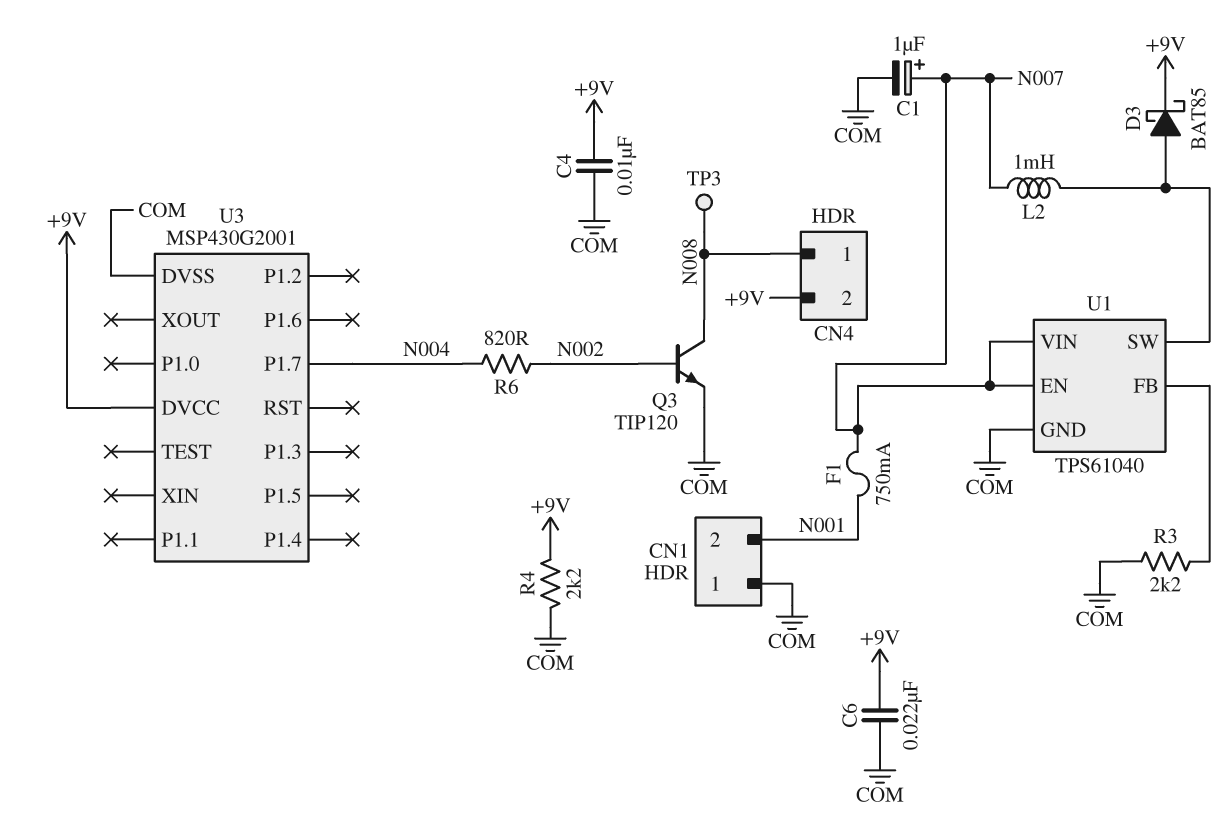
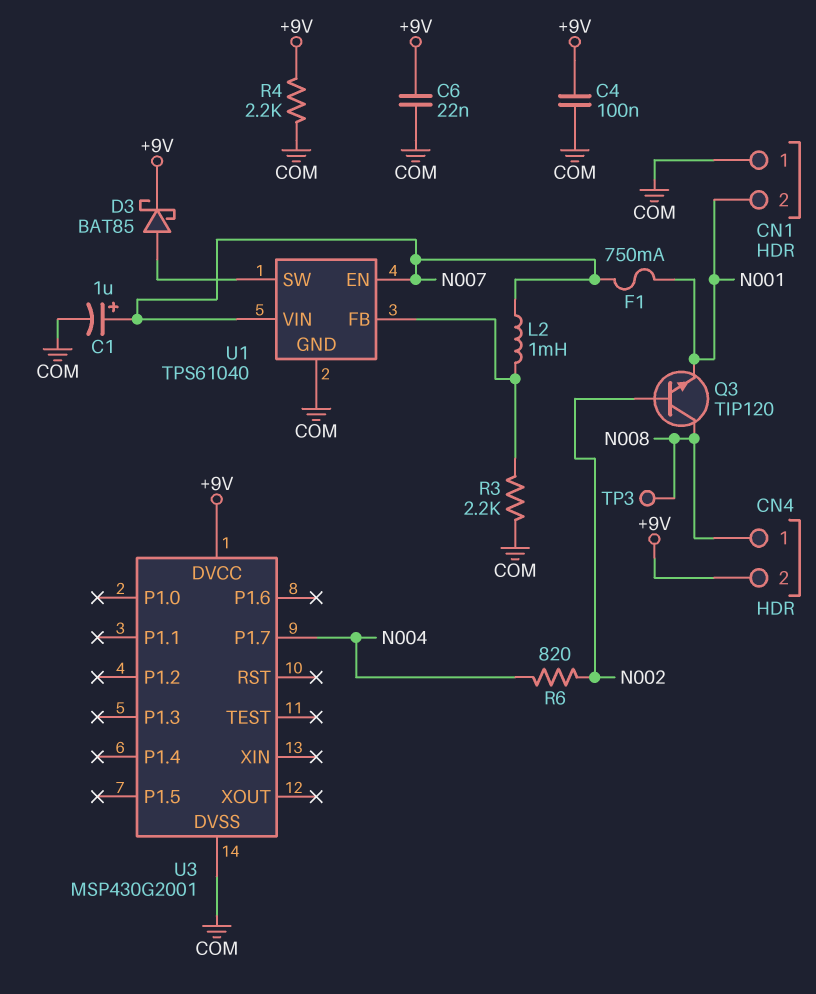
C4: 10nF (+9V, COM) -> 100nF (+9V, COM)
L2: 1mH (N007, U1/SW) -> 1mH (N007, U1/FB)
Q3: NPN TIP120 (B N002, C N008, E COM) -> NPN TIP120 (B N002, C N008, E N001)

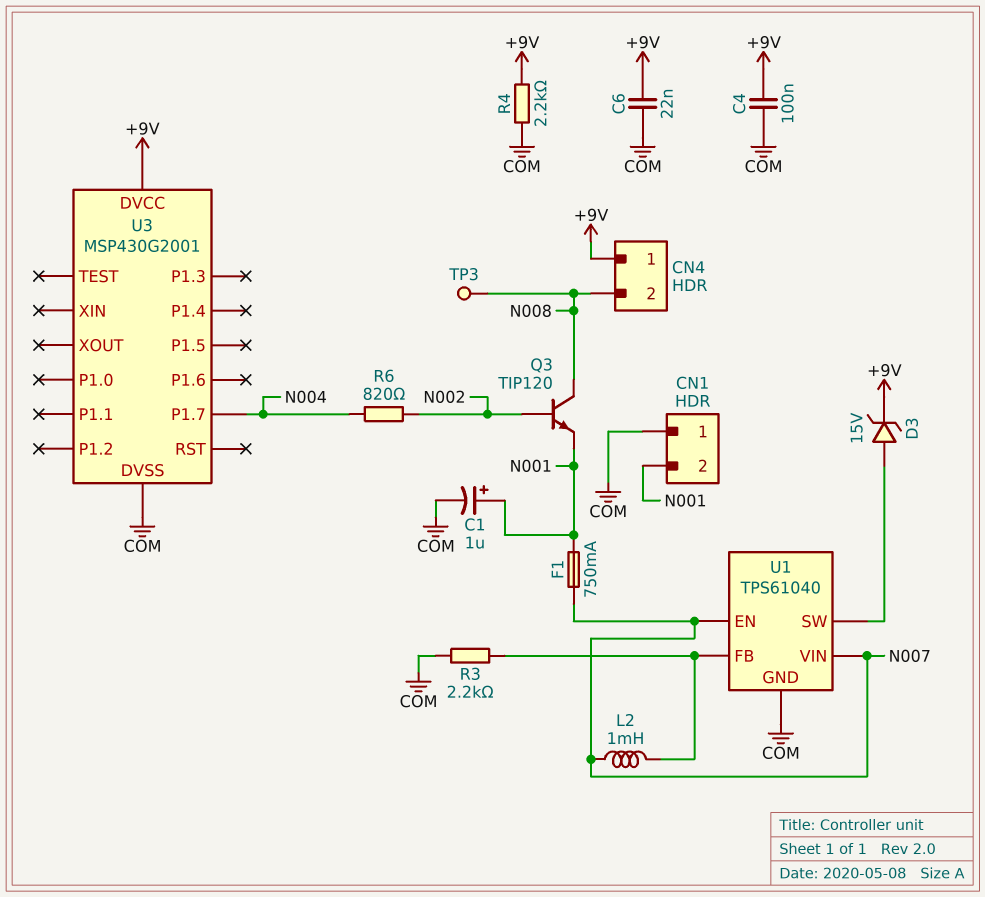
C1: 1uF (plus N007, minus COM) -> 1uF (plus N001, minus COM)
CN4 pin 1: N008 -> +9V
CN4 pin 2: +9V -> N008
D3: schottky BAT85 (A U1/SW, K +9V) -> zener 15V (A U1/SW, K +9V)

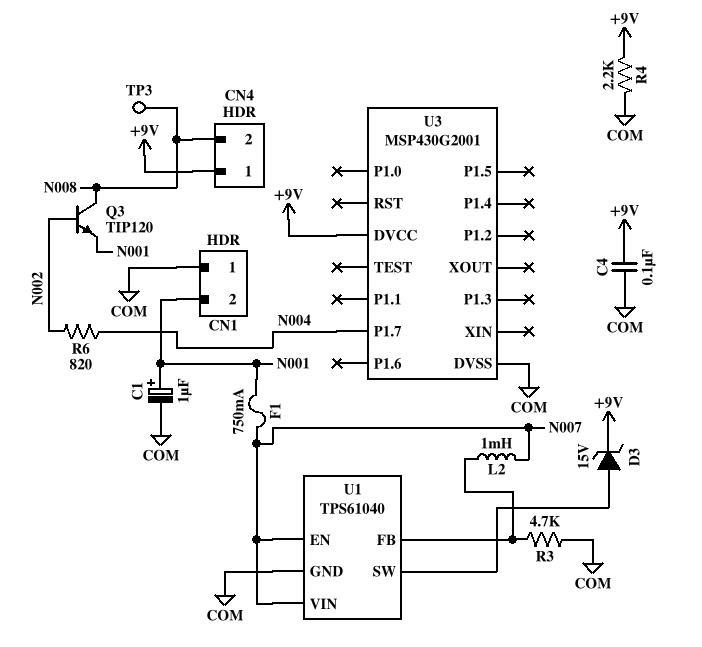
C6: 22nF (+9V, COM) -> none
R3: 2.2k (COM, U1/FB) -> 4.7k (COM, U1/FB)

